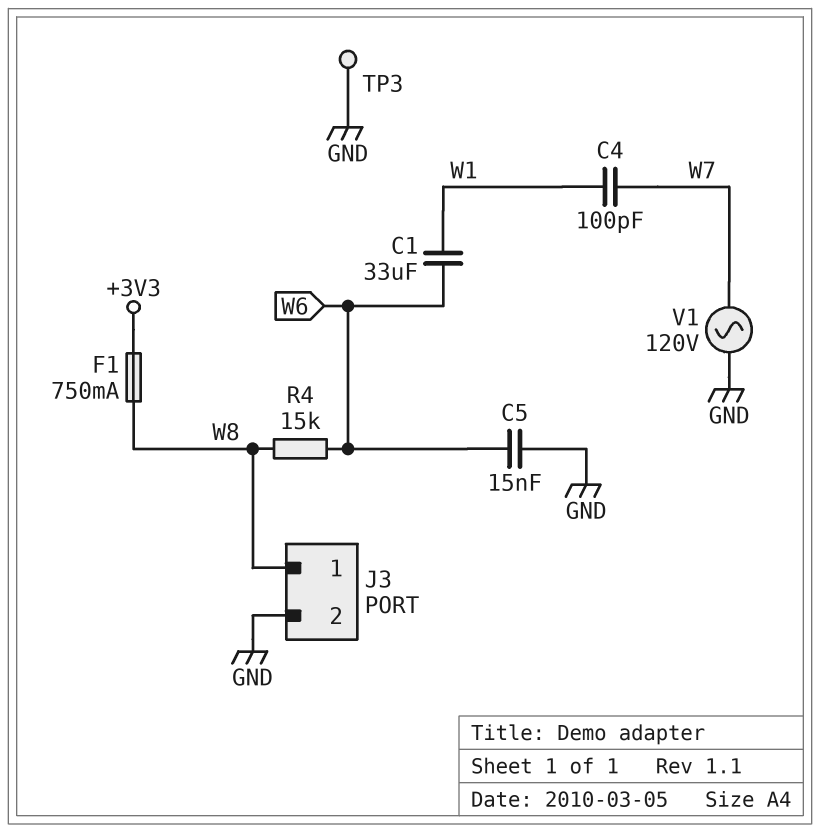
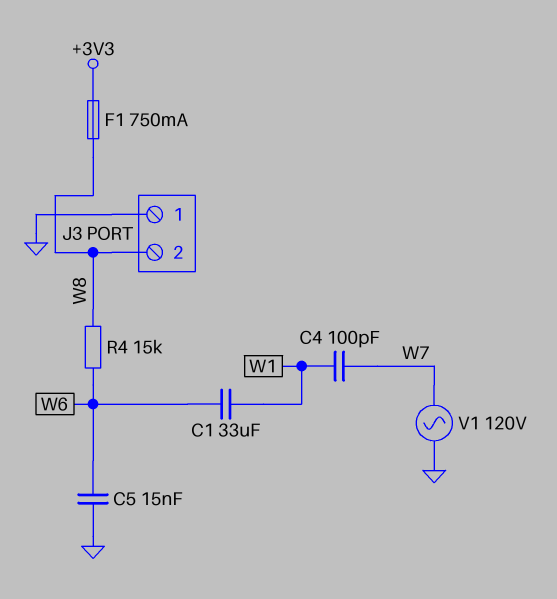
J3 pin 1: W8 -> GND
J3 pin 2: GND -> W8
TP3: test point (GND) -> none

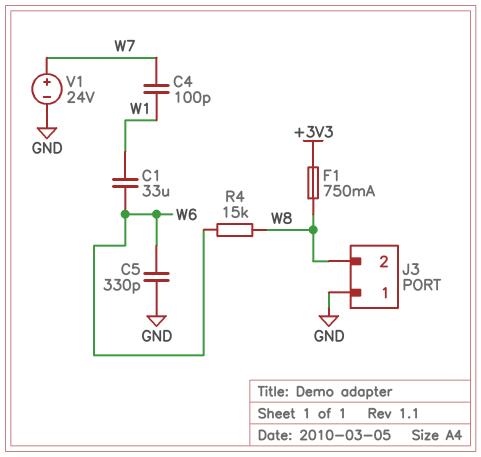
C5: 15nF (GND, W6) -> 330pF (GND, W6)
V1: AC 120V (GND, W7) -> 24V (plus W7, minus GND)

